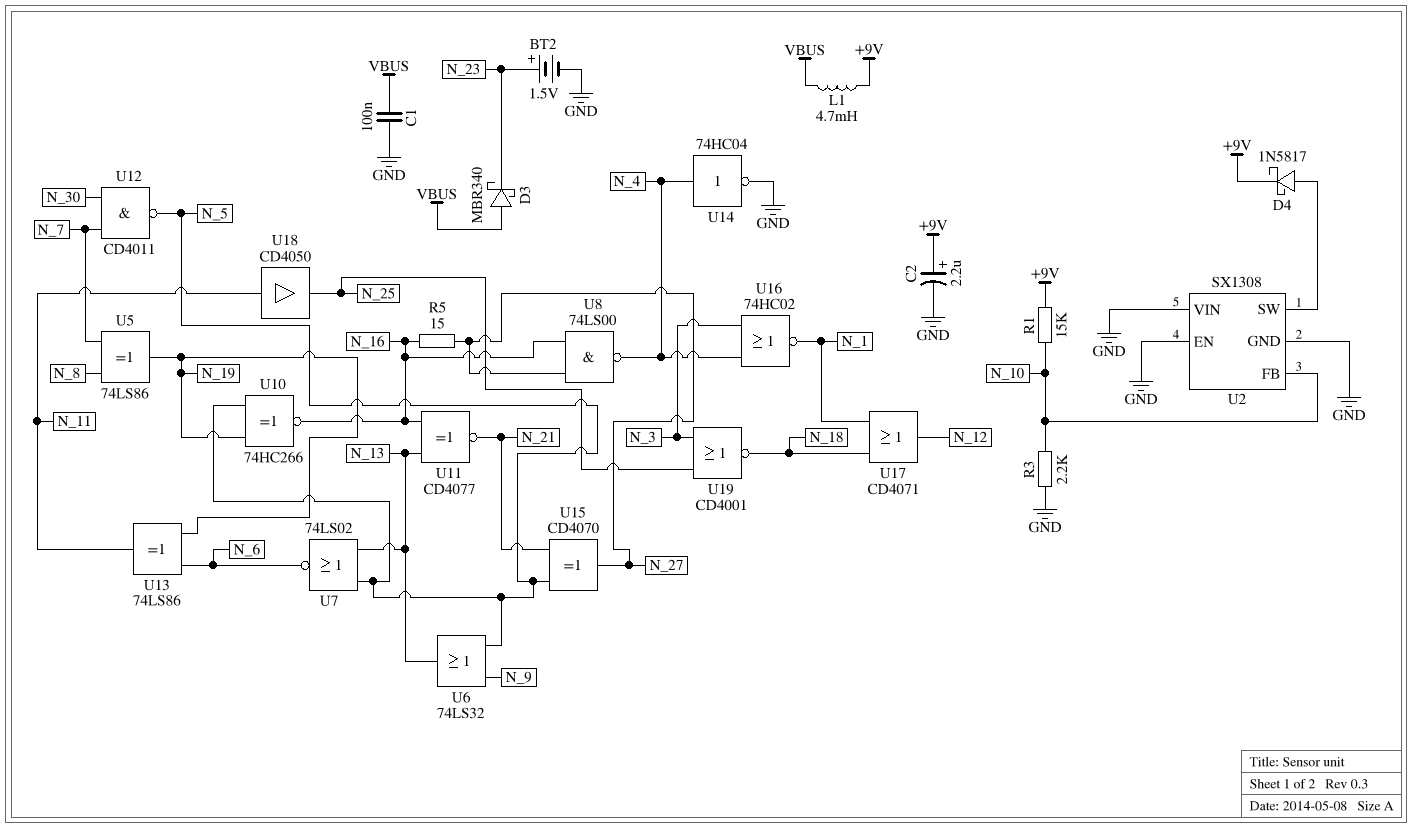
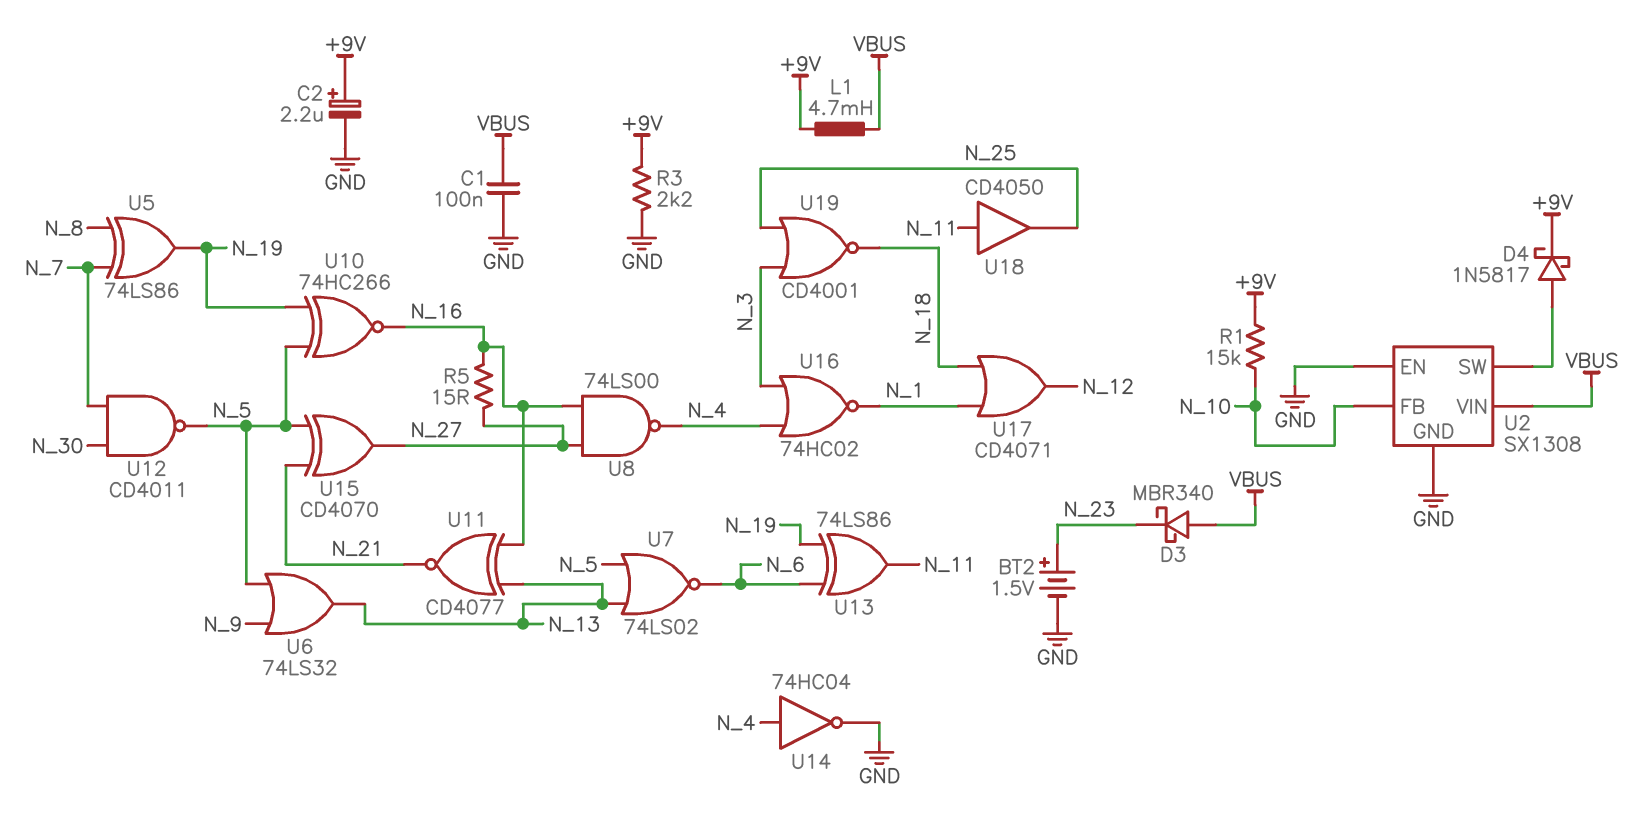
R3: 2.2k (GND, N_10) -> 2.2k (+9V, GND)
U2 pin VIN: GND -> VBUS

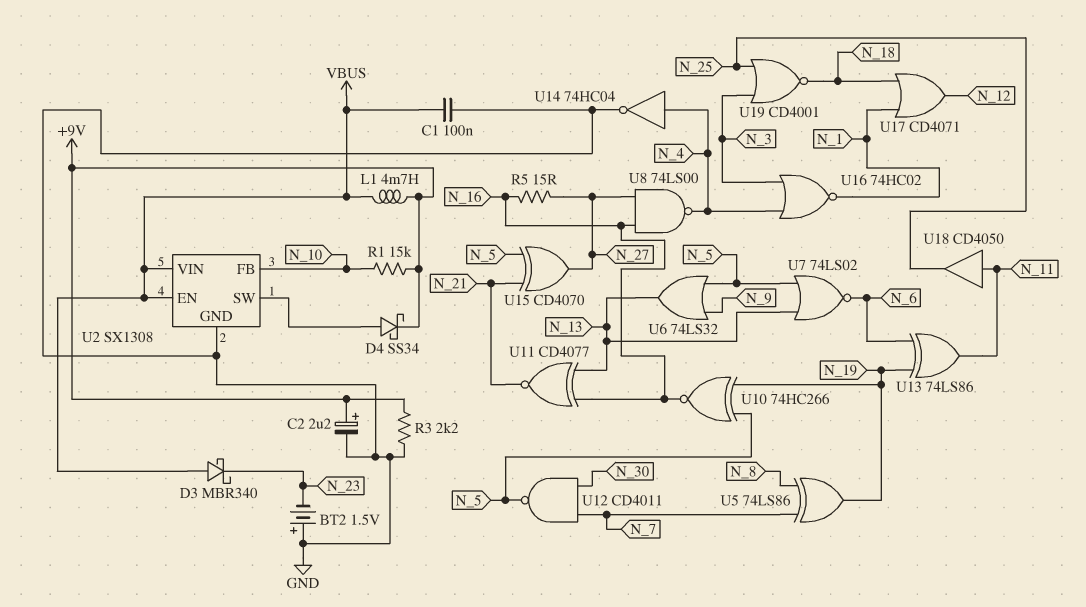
BT2: 1.5V (plus N_23, minus GND) -> 1.5V (plus GND, minus N_23)
D4: schottky 1N5817 (A U2/SW, K +9V) -> schottky SS34 (A U2/SW, K +9V)
U2 pin EN: GND -> VBUS

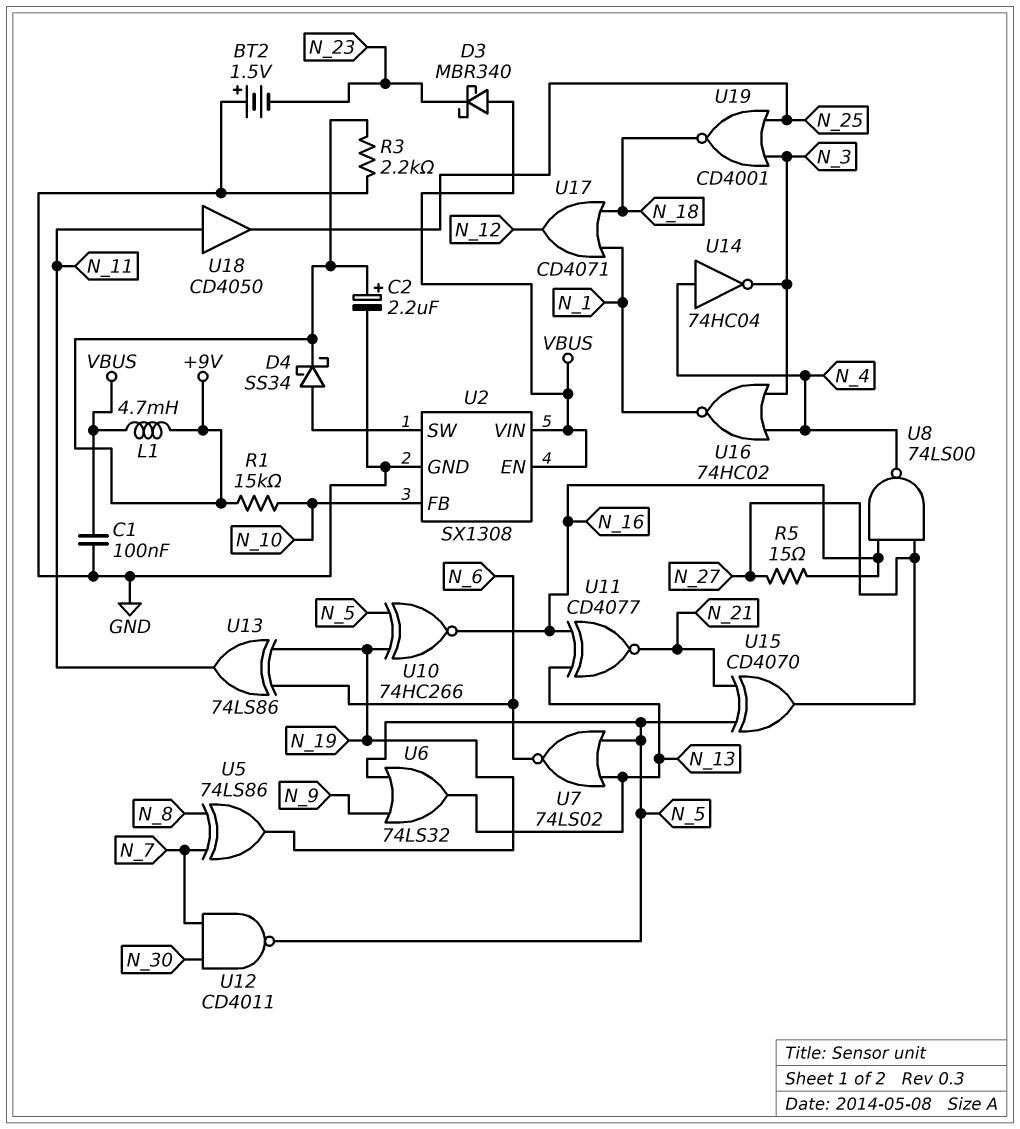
U14: NOT 74HC04 (in N_4, out GND) -> NOT 74HC04 (in N_4, out N_3)

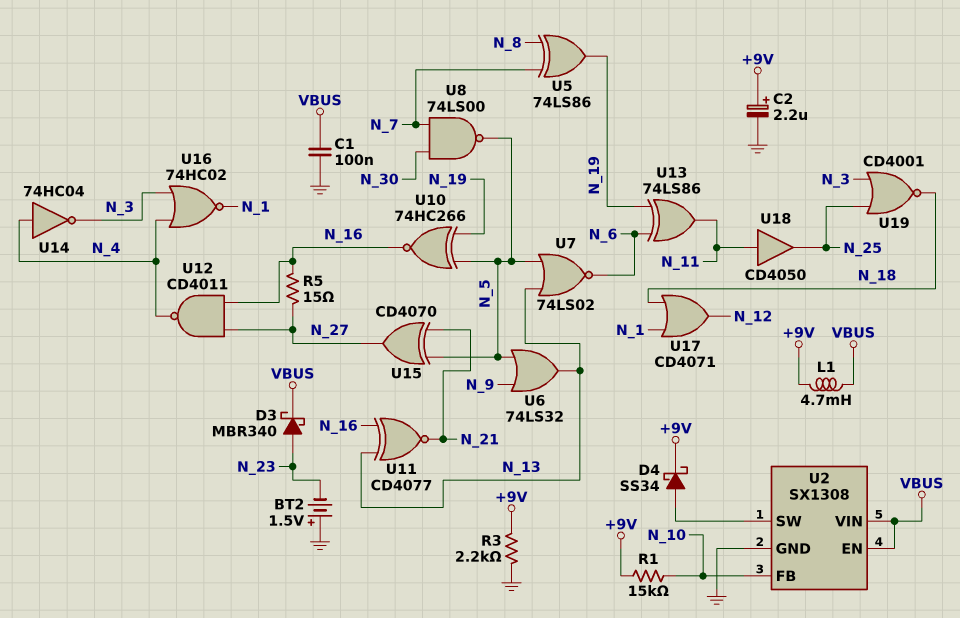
D3: schottky MBR340 (A VBUS, K N_23) -> schottky MBR340 (A N_23, K VBUS)
U8: NAND 74LS00 (in N_16, in N_27, out N_4) -> NAND 74LS00 (in N_7, in N_30, out N_5)
U12: NAND CD4011 (in N_7, in N_30, out N_5) -> NAND CD4011 (in N_16, in N_27, out N_4)

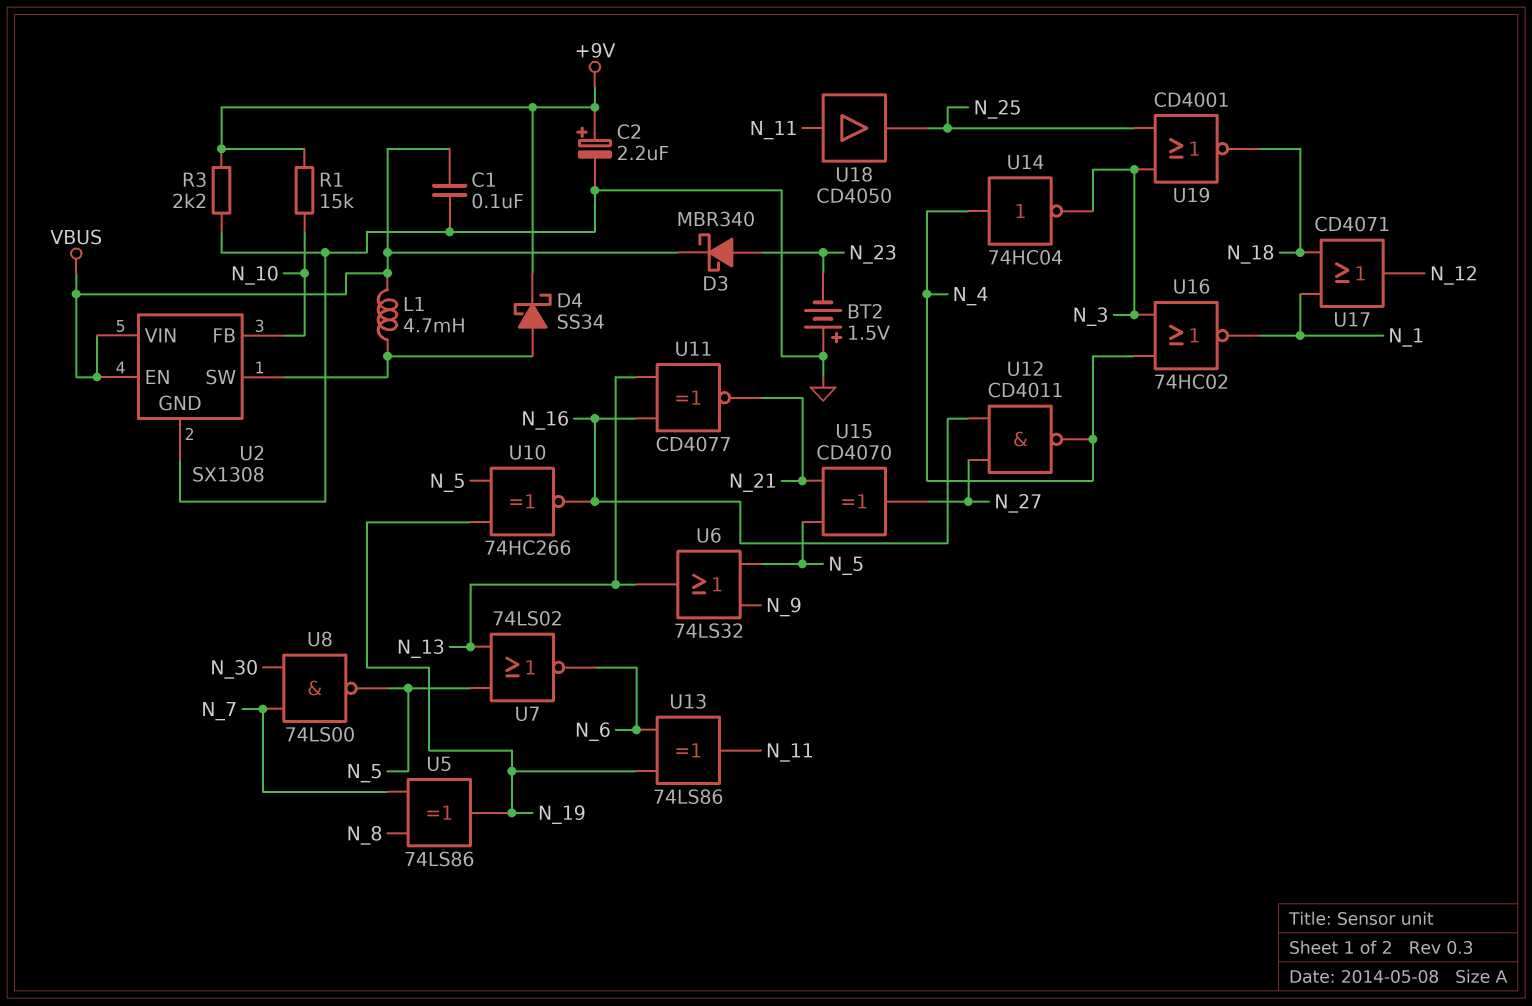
L1: 4.7mH (+9V, VBUS) -> 4.7mH (U2/SW, VBUS)
R5: 15 (N_16, N_27) -> none

